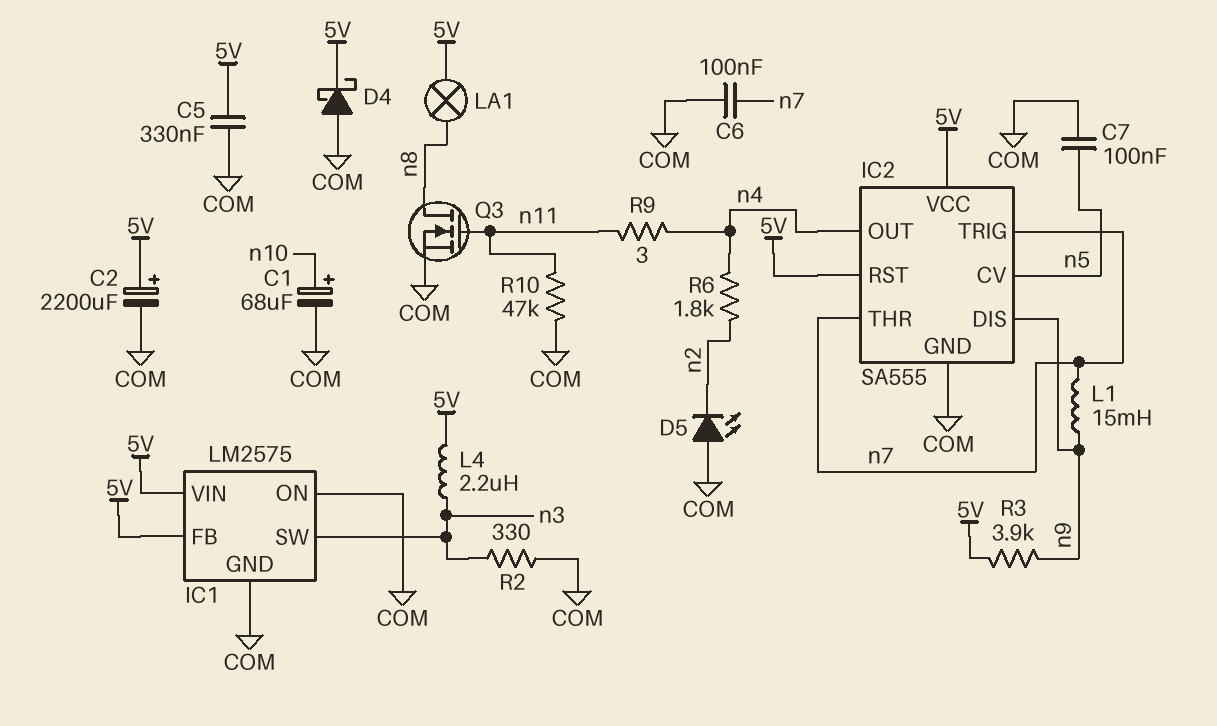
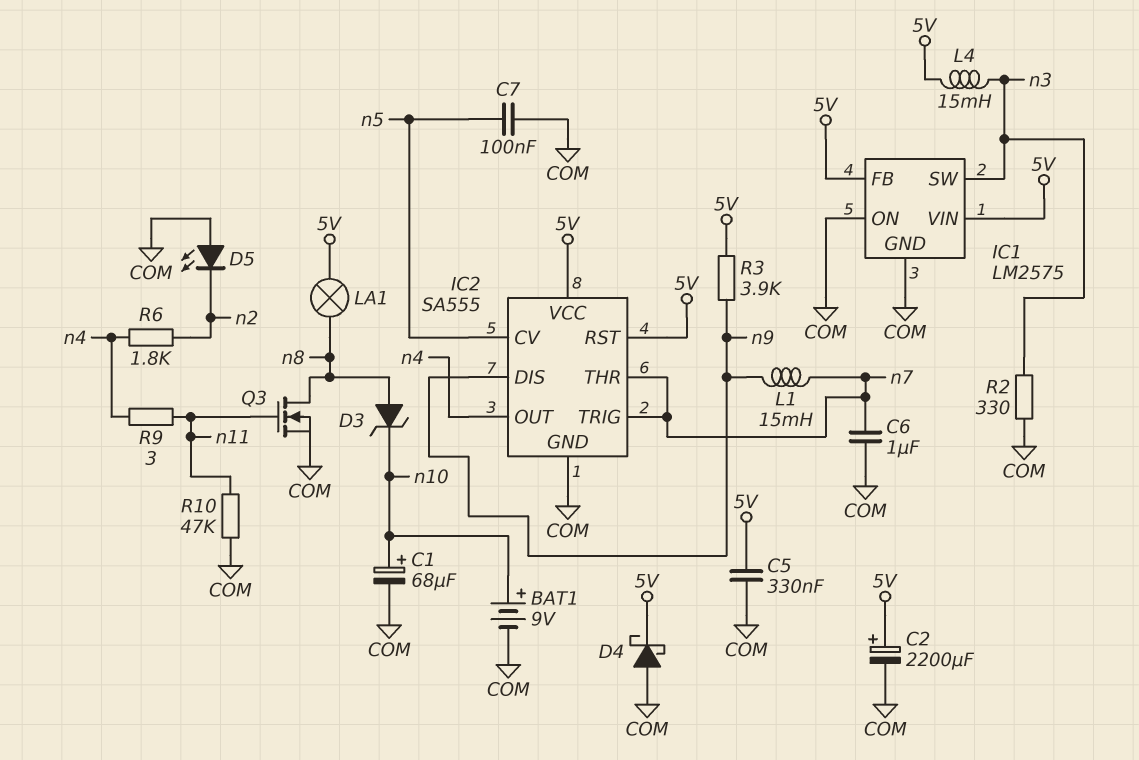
BAT1: none -> 9V (plus n10, minus COM)
C6: 100nF (COM, n7) -> 1uF (COM, n7)
D3: none -> zener (A n8, K n10)
L4: 2.2uH (5V, n3) -> 15mH (5V, n3)

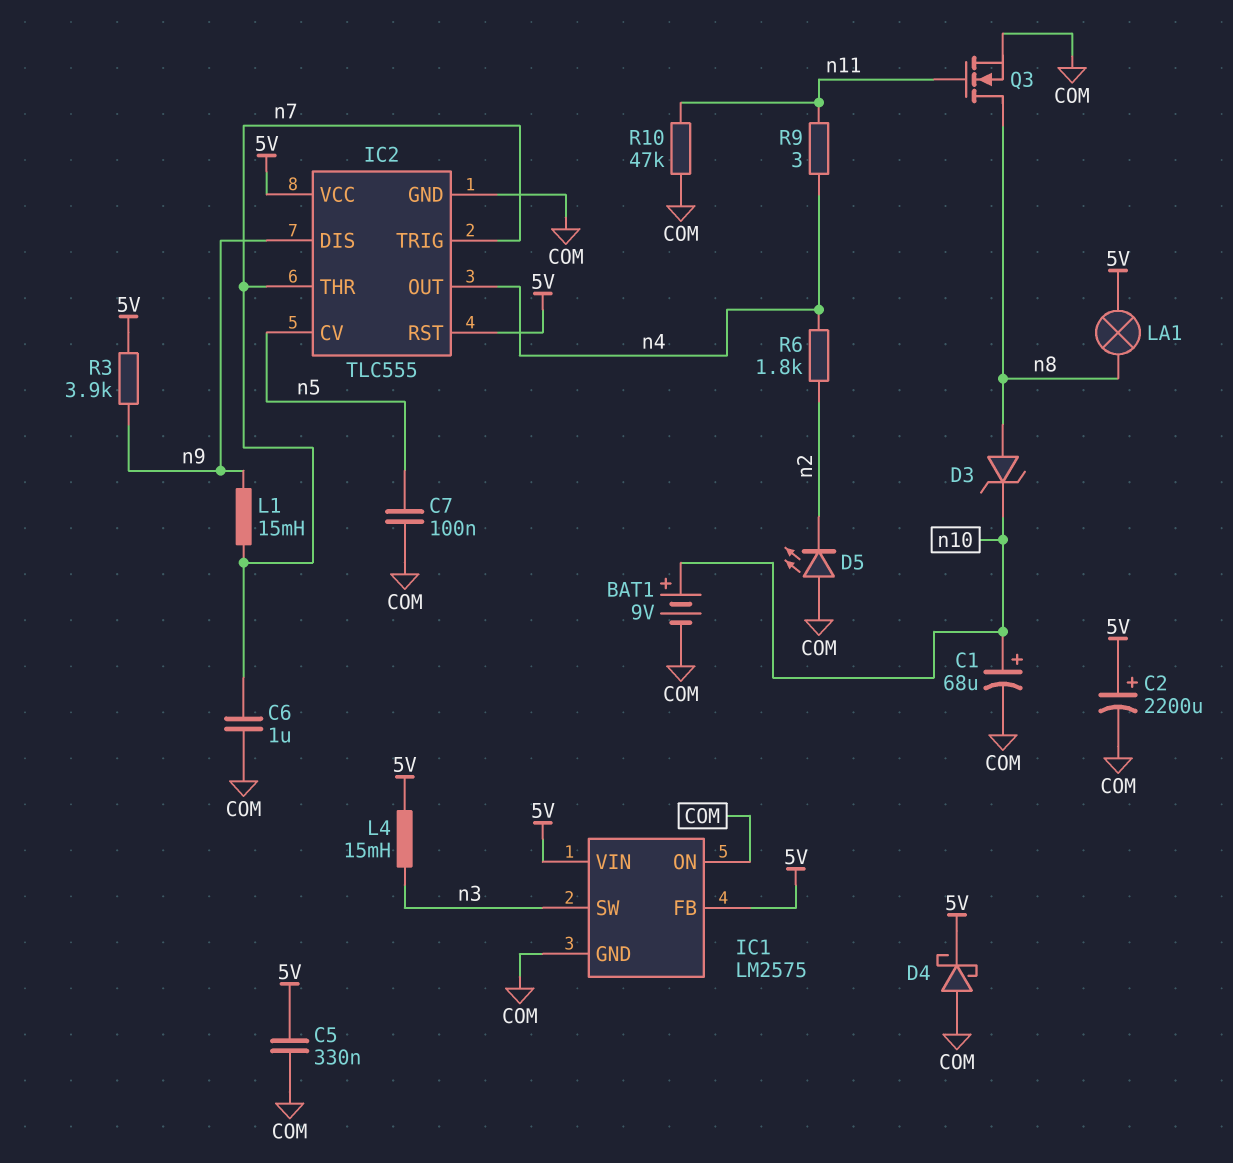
IC2: SA555 -> TLC555
R2: 330 (COM, n3) -> none

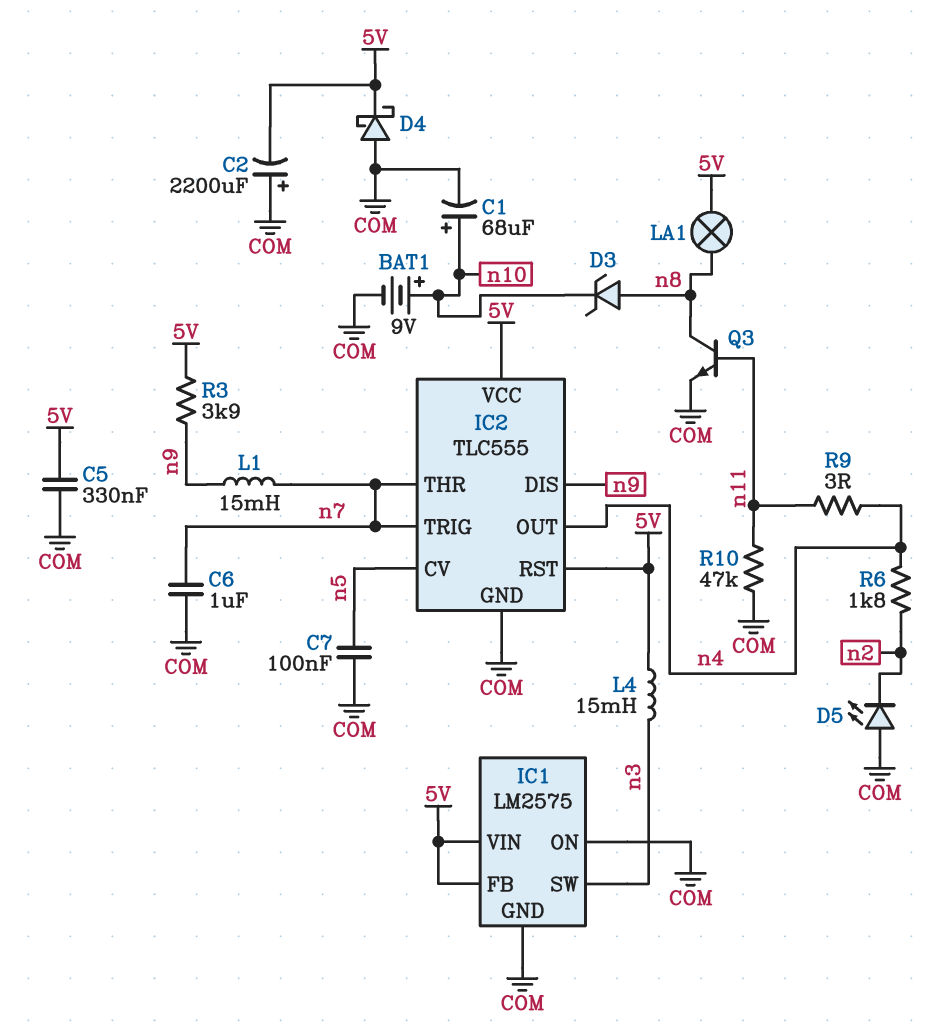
C2: 2200uF (plus 5V, minus COM) -> 2200uF (plus COM, minus 5V)
Q3: NMOS (G n11, D n8, S COM) -> NPN (B n11, C n8, E COM)

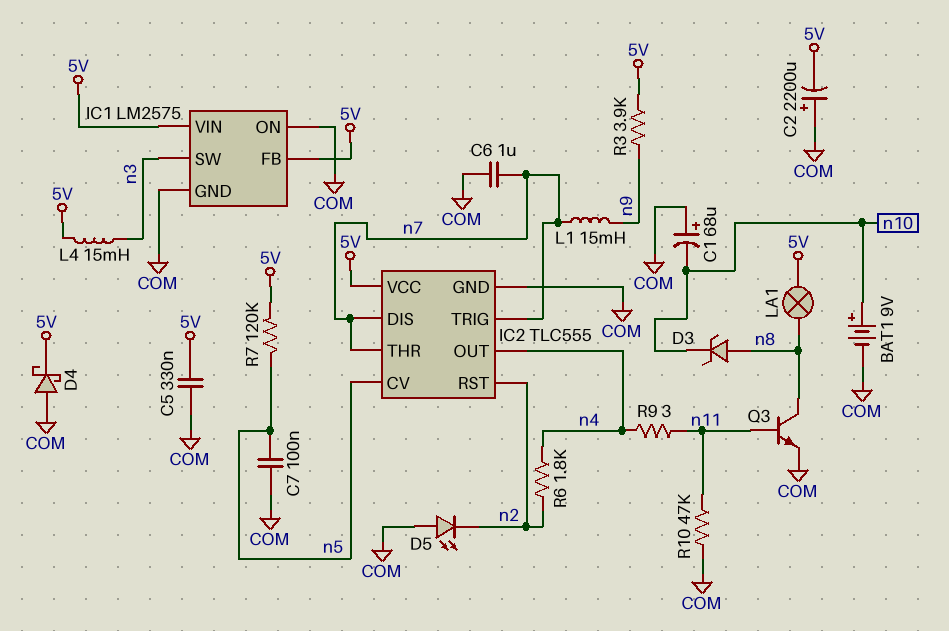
C1: 68uF (plus n10, minus COM) -> 68uF (plus COM, minus n10)
IC2 pin DIS: n9 -> n7
IC2 pin RST: 5V -> n2
R7: none -> 120k (5V, n5)

